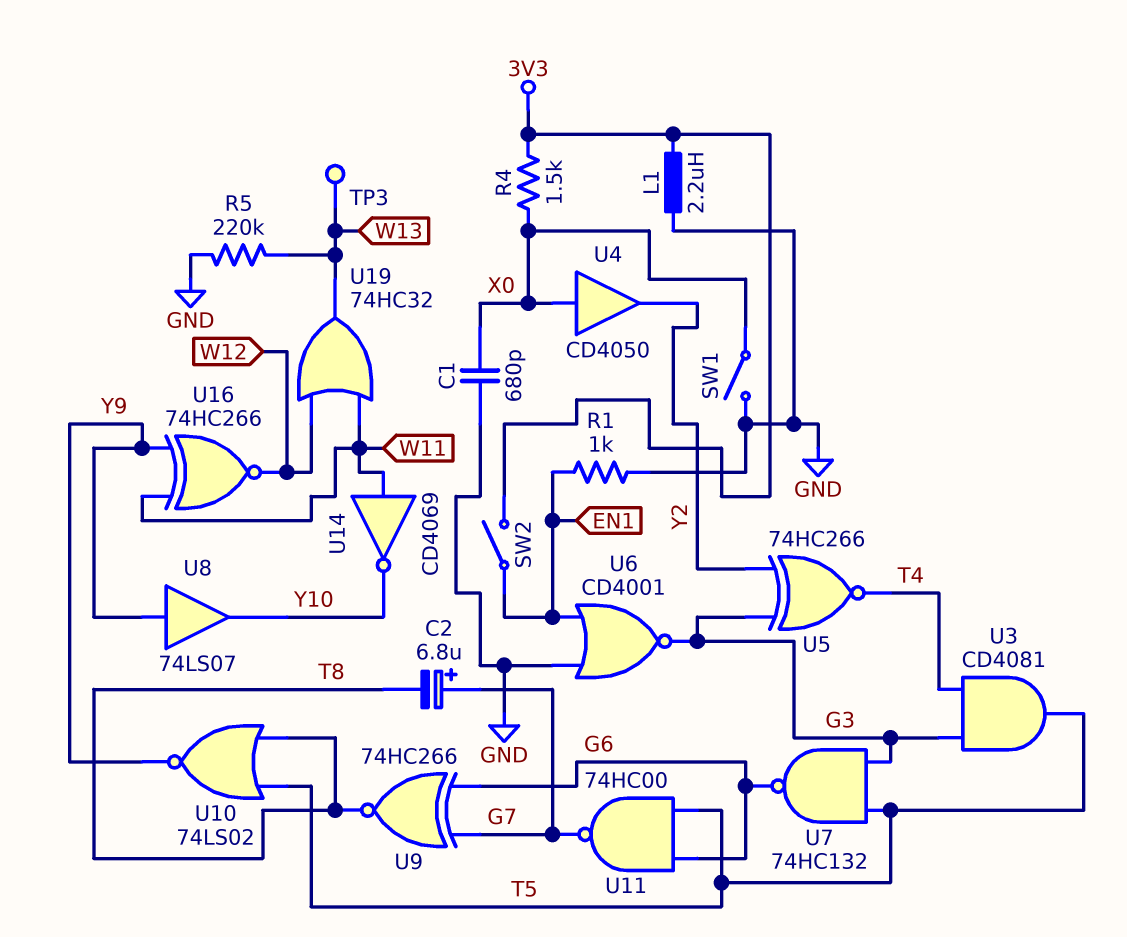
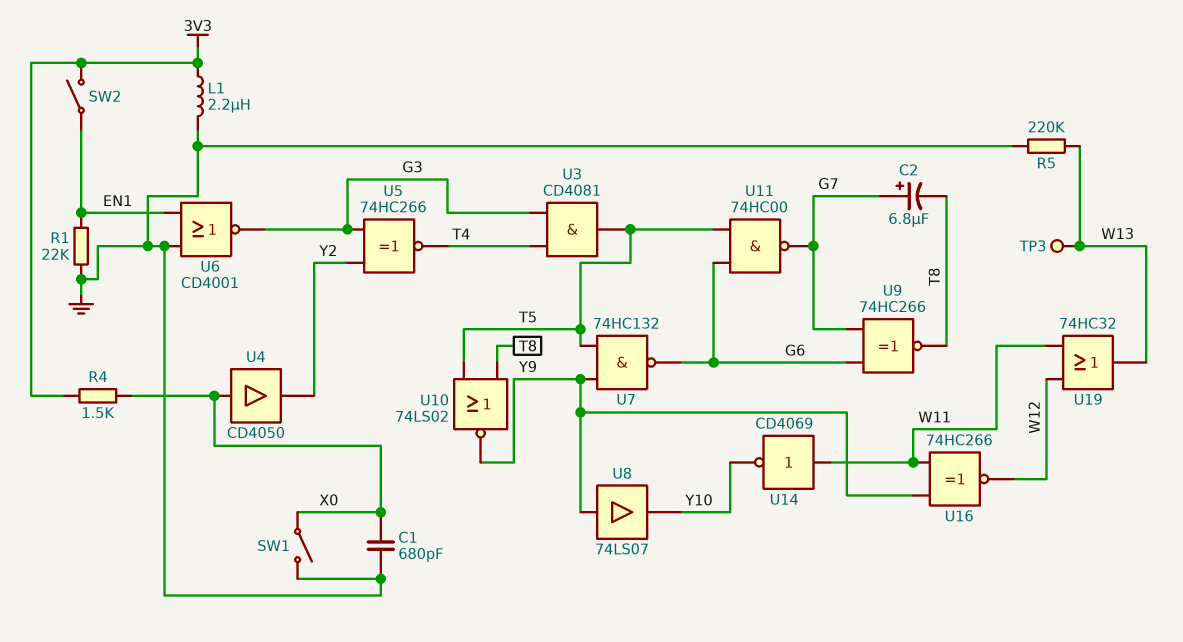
R1: 1k (EN1, GND) -> 22k (EN1, GND)
U7: NAND 74HC132 (in G3, in T5, out G6) -> NAND 74HC132 (in T5, in Y9, out G6)

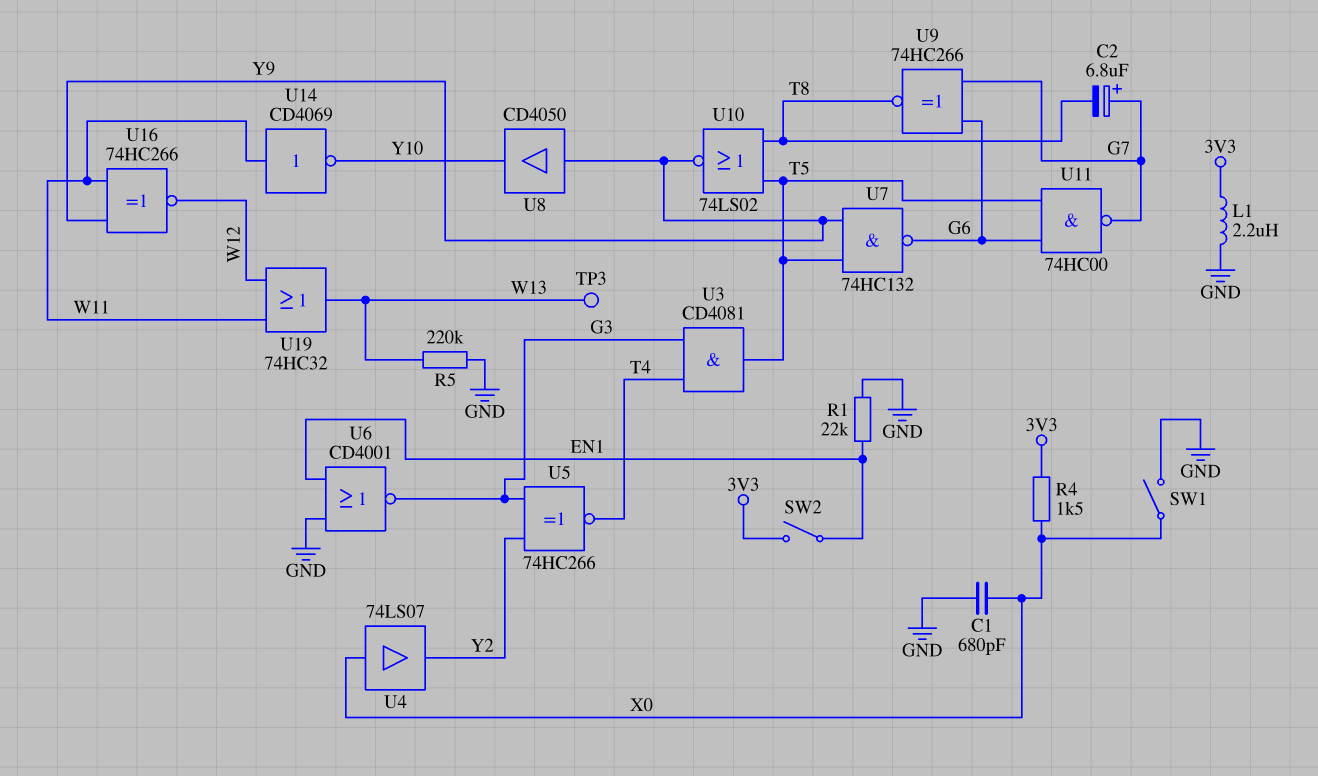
U4: buffer CD4050 (in X0, out Y2) -> buffer 74LS07 (in X0, out Y2)
U8: buffer 74LS07 (in Y9, out Y10) -> buffer CD4050 (in Y9, out Y10)

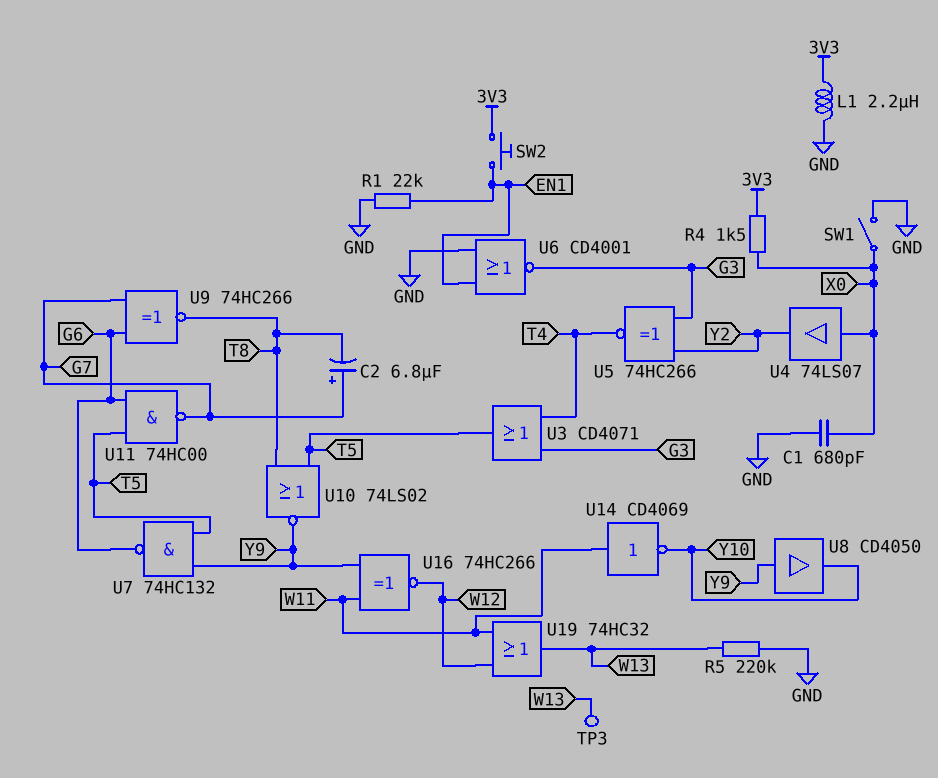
SW2: switch (3V3, EN1) -> button (3V3, EN1)
U3: AND CD4081 (in G3, in T4, out T5) -> OR CD4071 (in G3, in T4, out T5)

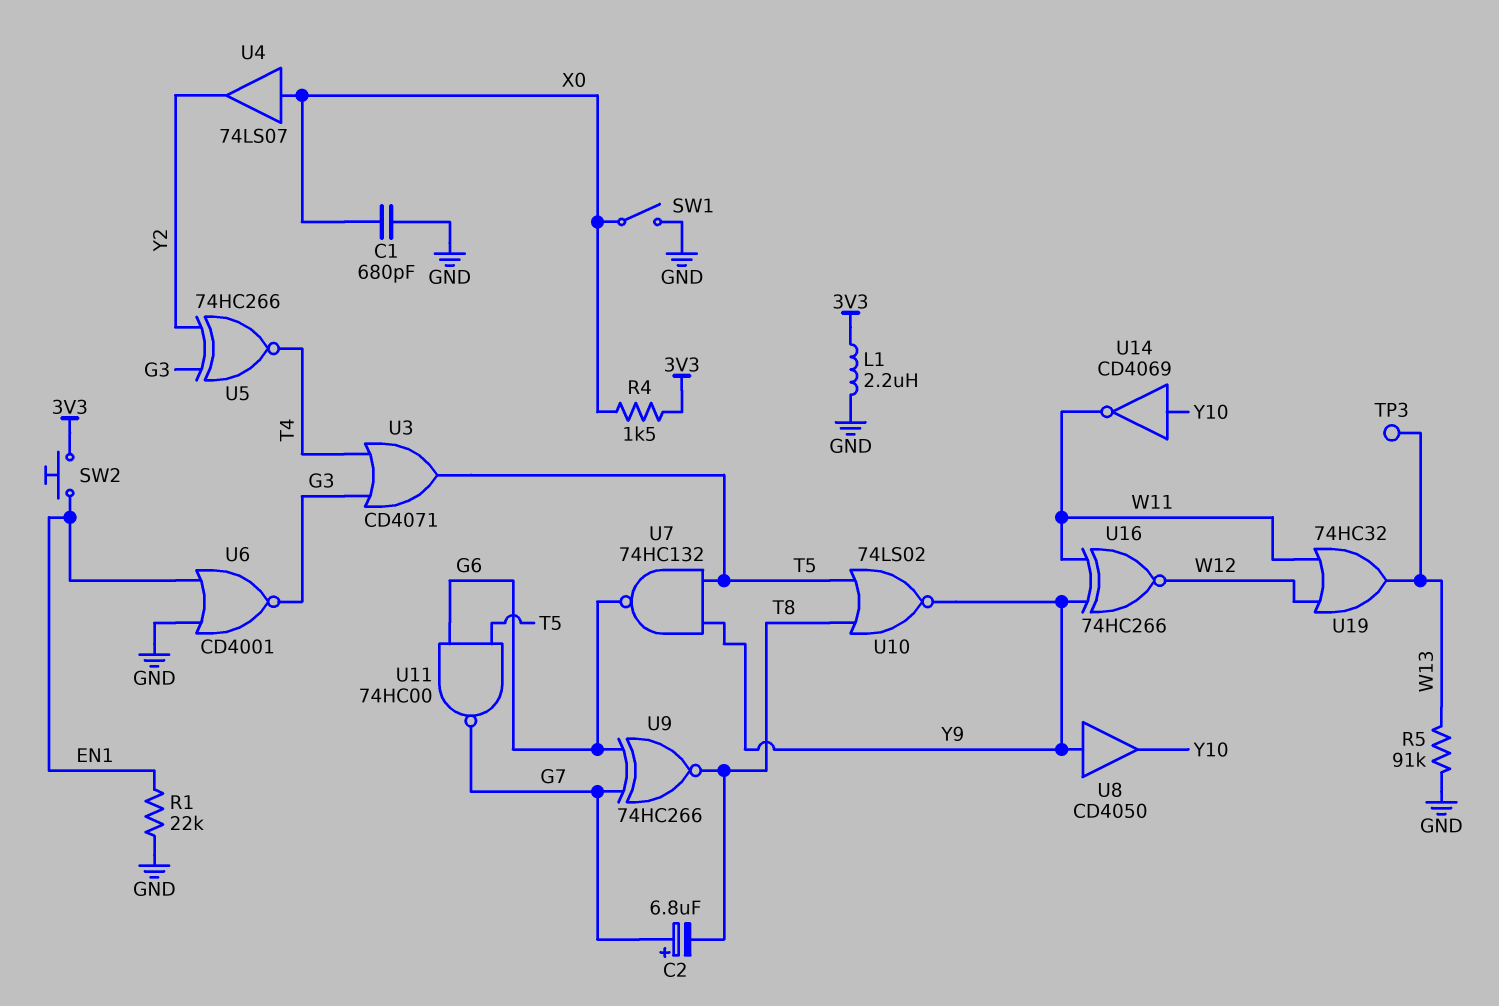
R5: 220k (GND, W13) -> 91k (GND, W13)
U14: NOT CD4069 (in W11, out Y10) -> NOT CD4069 (in Y10, out W11)

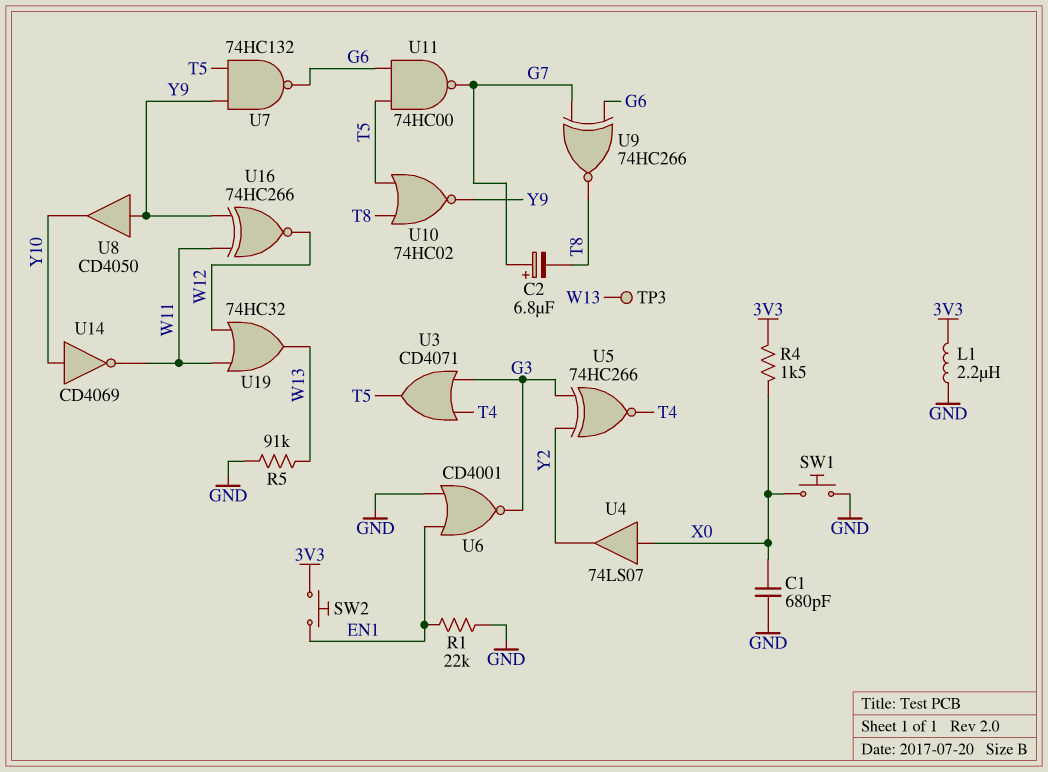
SW1: switch (GND, X0) -> button (GND, X0)
U10: NOR 74LS02 (in T5, in T8, out Y9) -> NOR 74HC02 (in T5, in T8, out Y9)

